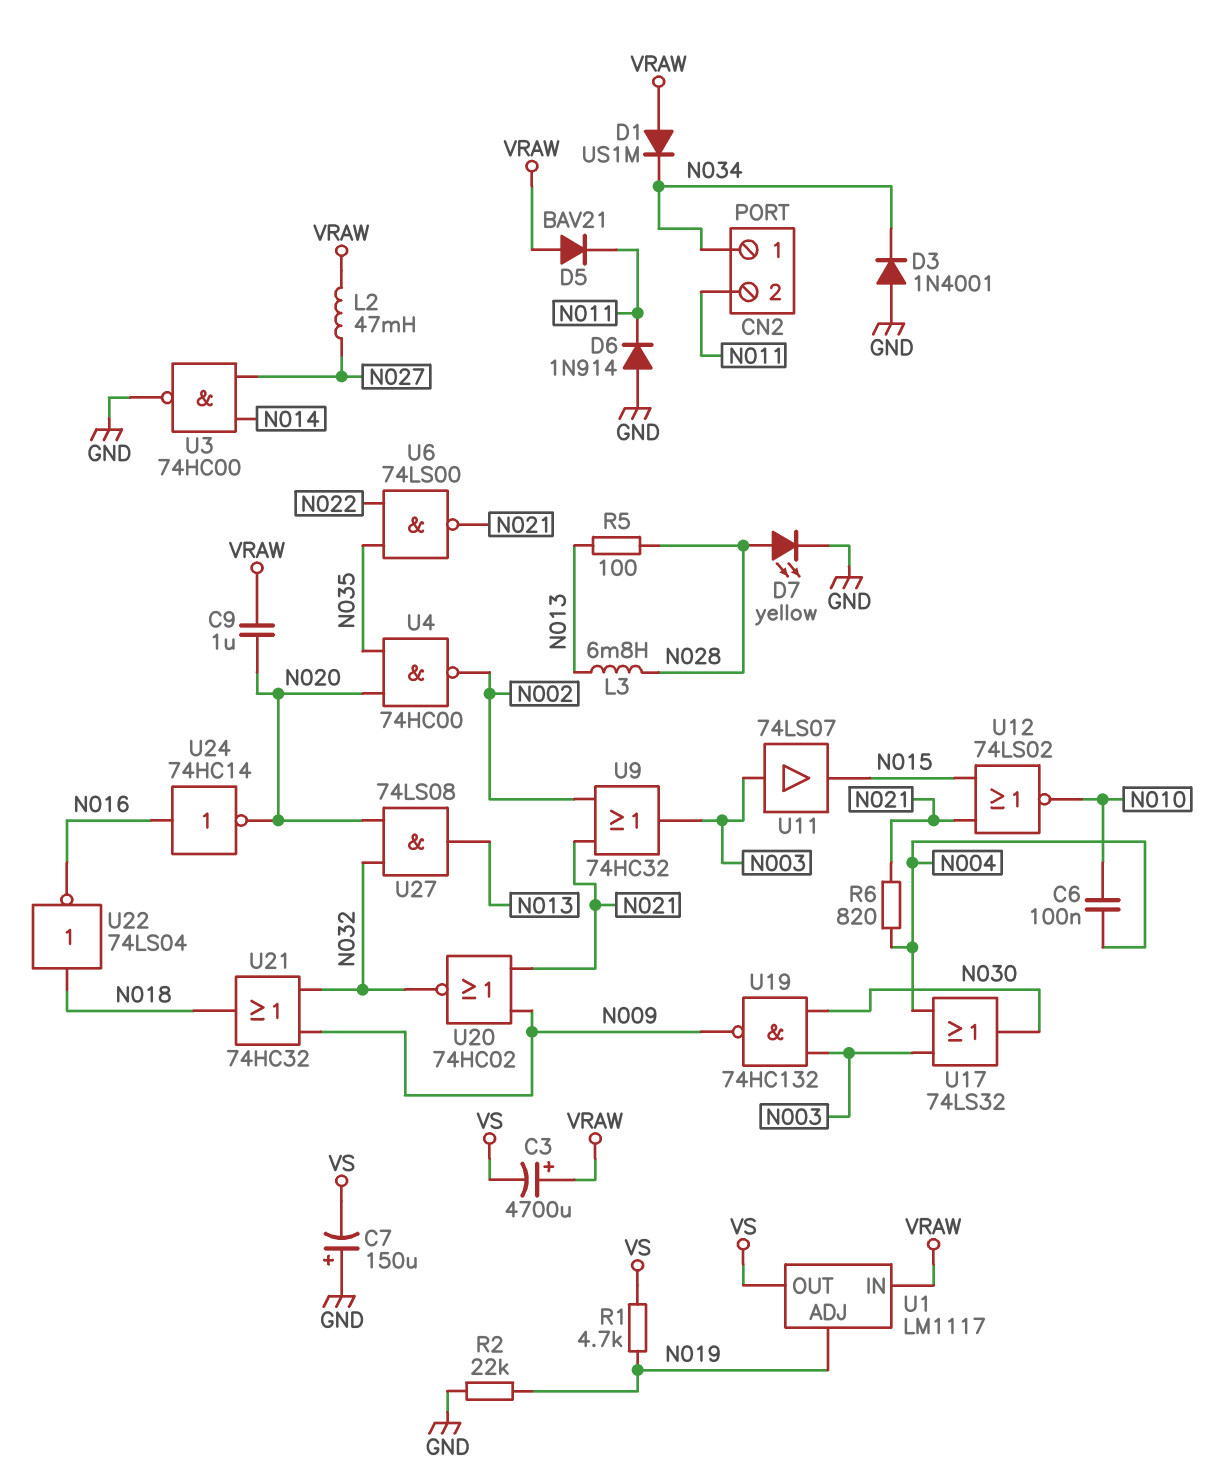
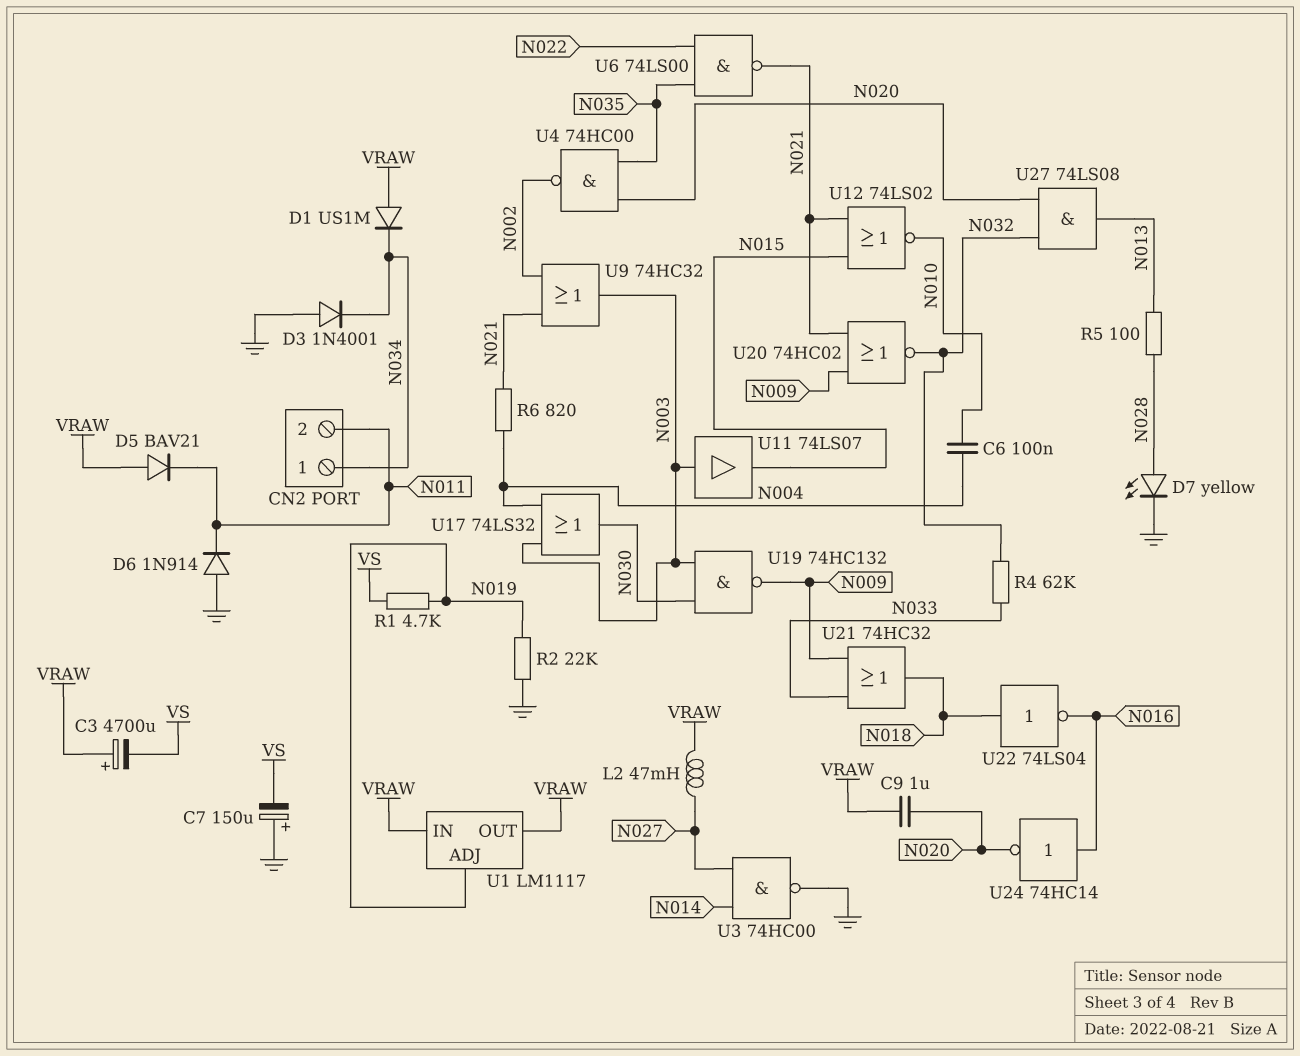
L3: 6.8mH (N013, N028) -> none
R4: none -> 62k (N032, N033)
U1 pin OUT: VS -> VRAW
U21: OR 74HC32 (in N009, in N032, out N018) -> OR 74HC32 (in N009, in N033, out N018)

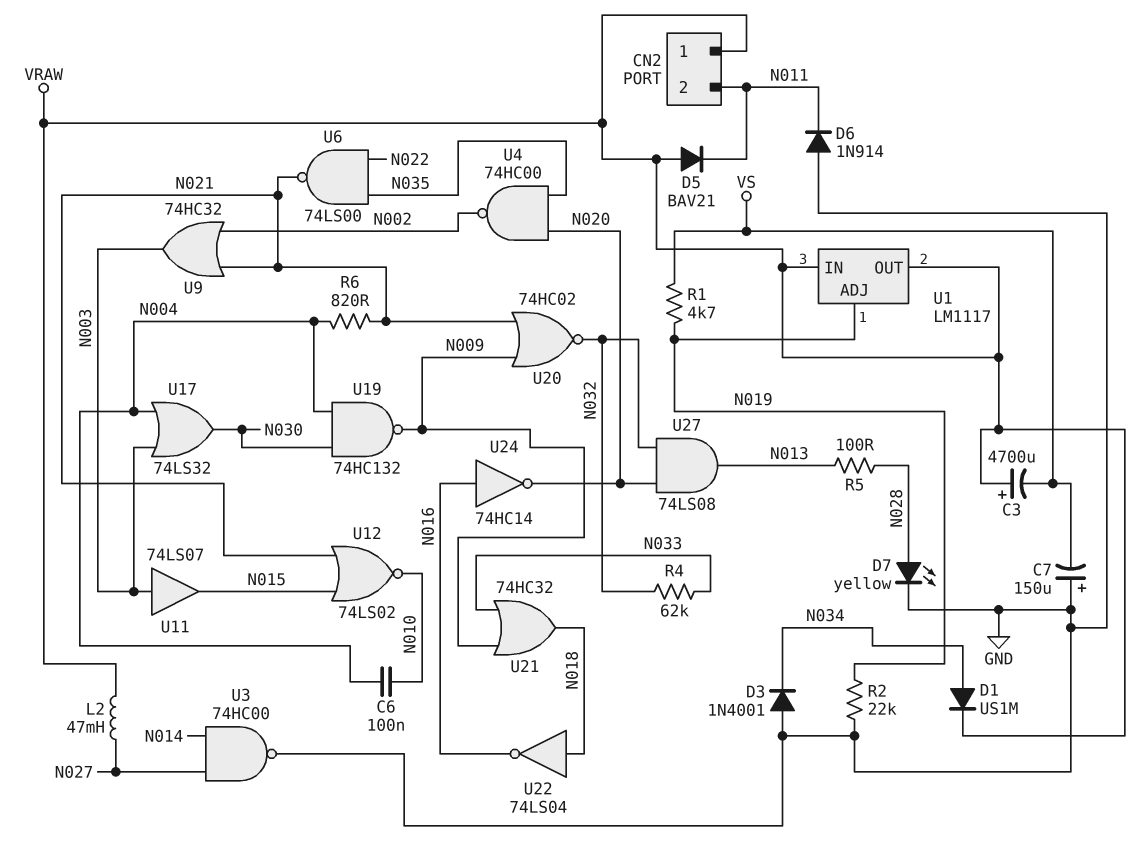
C9: 1uF (N020, VRAW) -> none
CN2 pin 1: N034 -> VRAW
D1: diode US1M (A VRAW, K N034) -> diode US1M (A N034, K VRAW)
U19: NAND 74HC132 (in N003, in N030, out N009) -> NAND 74HC132 (in N004, in N030, out N009)

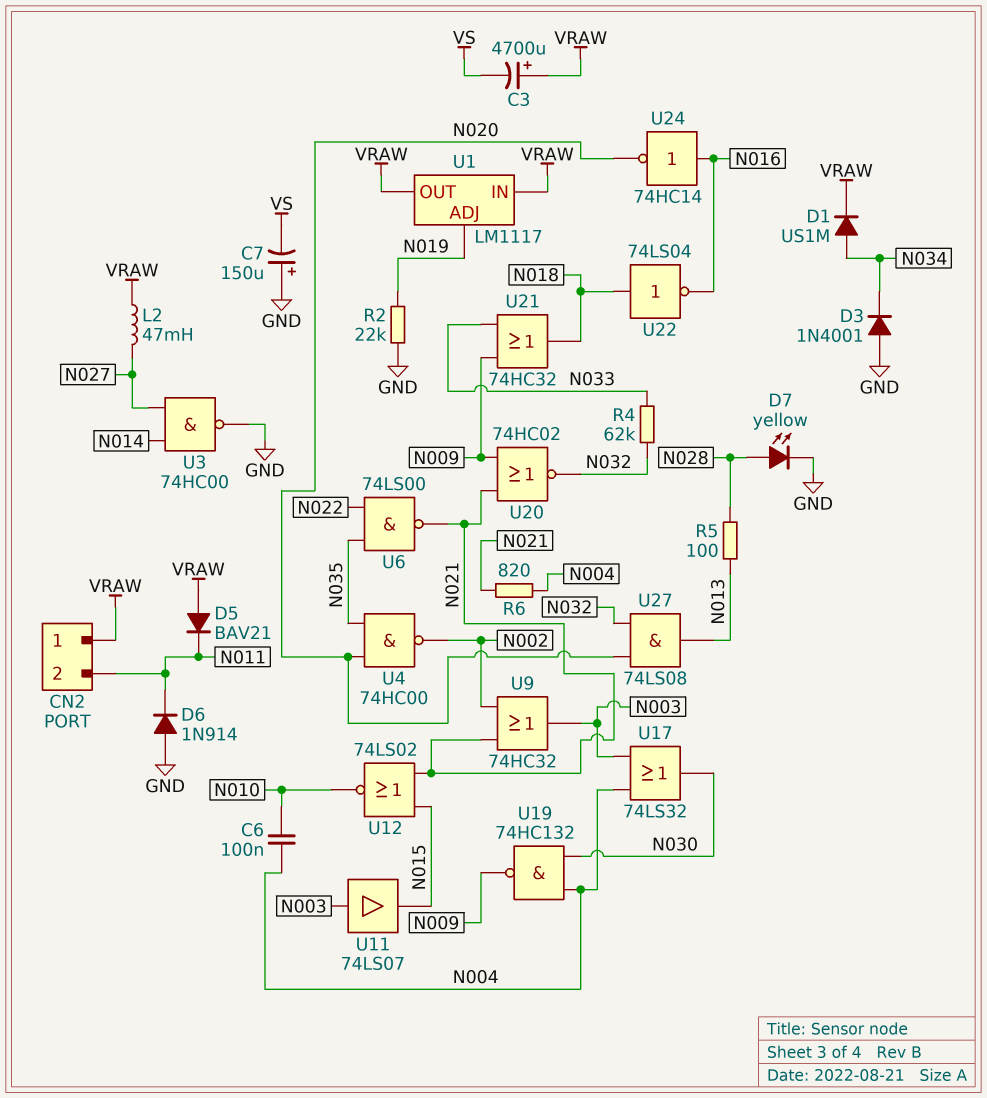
R1: 4.7k (N019, VS) -> none

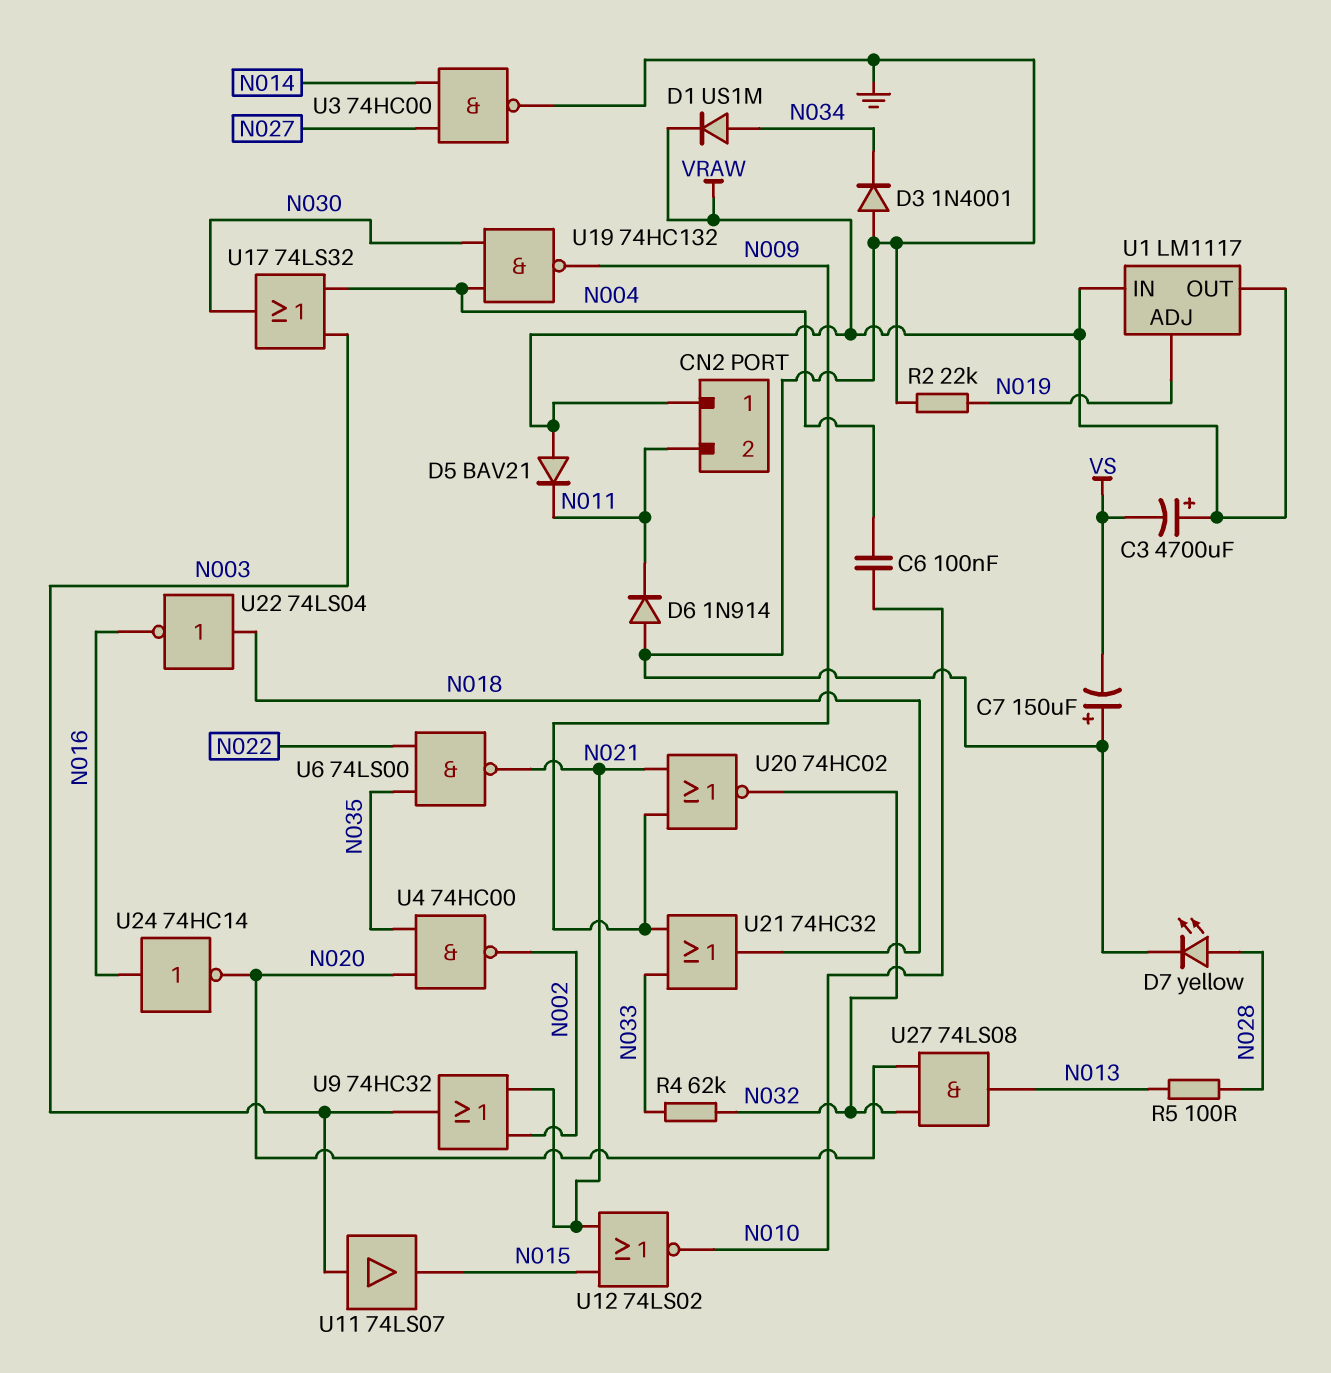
L2: 47mH (N027, VRAW) -> none
R6: 820 (N004, N021) -> none

